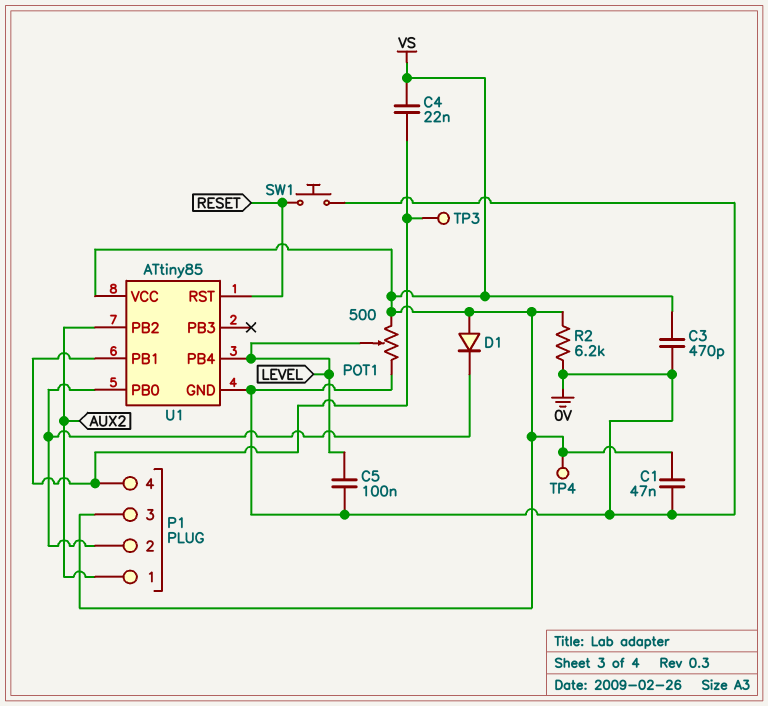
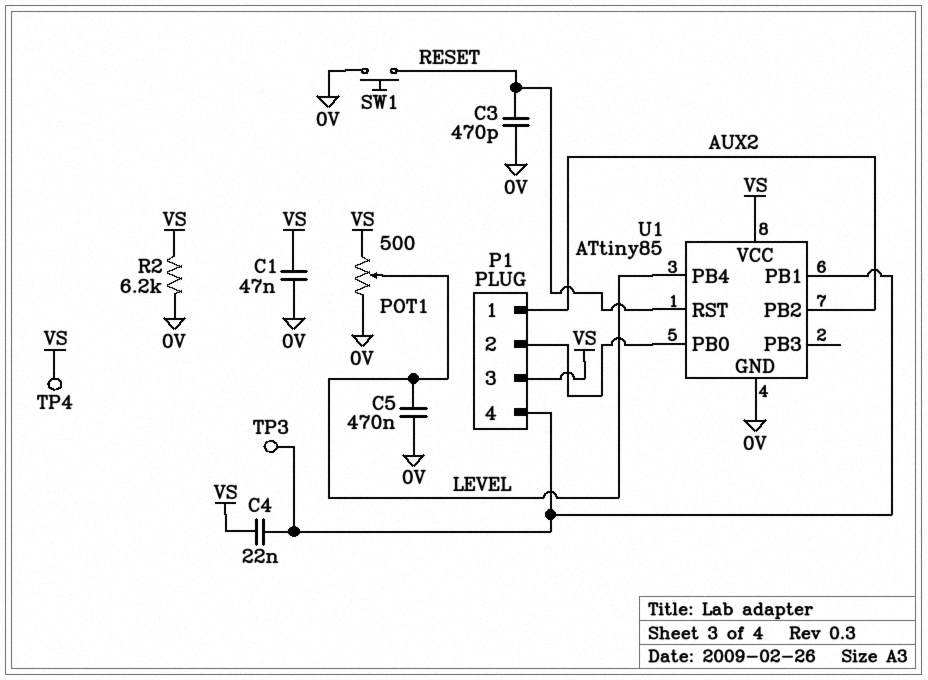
C3: 470pF (0V, VS) -> 470pF (0V, RESET)
C5: 100nF (0V, LEVEL) -> 470nF (0V, LEVEL)
D1: diode (A VS, K P1/2) -> none

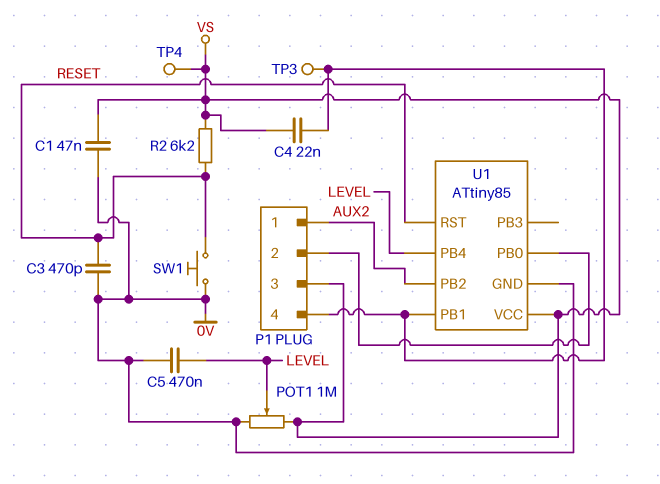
POT1: 500 (0V, VS, wiper LEVEL) -> 1M (0V, VS, wiper LEVEL)
R2: 6.2k (0V, VS) -> 6.2k (RESET, VS)

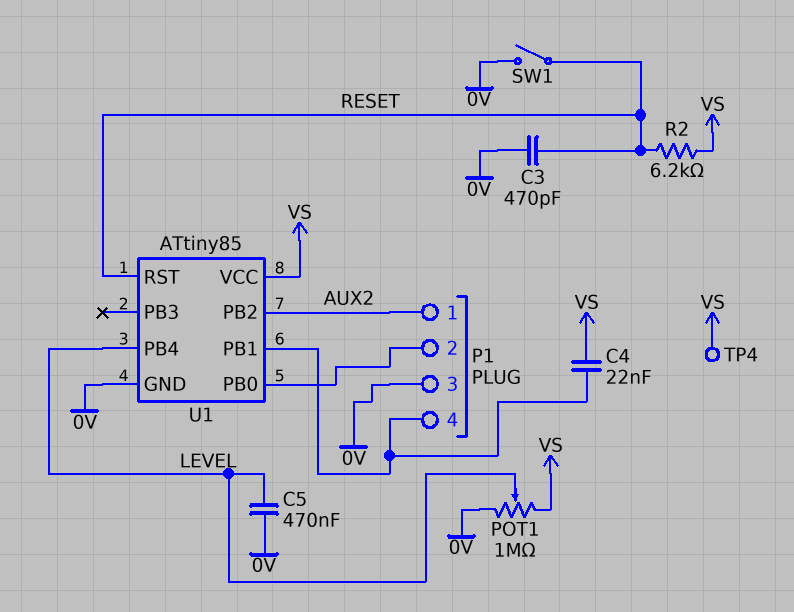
C1: 47nF (0V, VS) -> none
P1 pin 3: VS -> 0V
SW1: button (0V, RESET) -> switch (0V, RESET)
TP3: test point (P1/4) -> none

